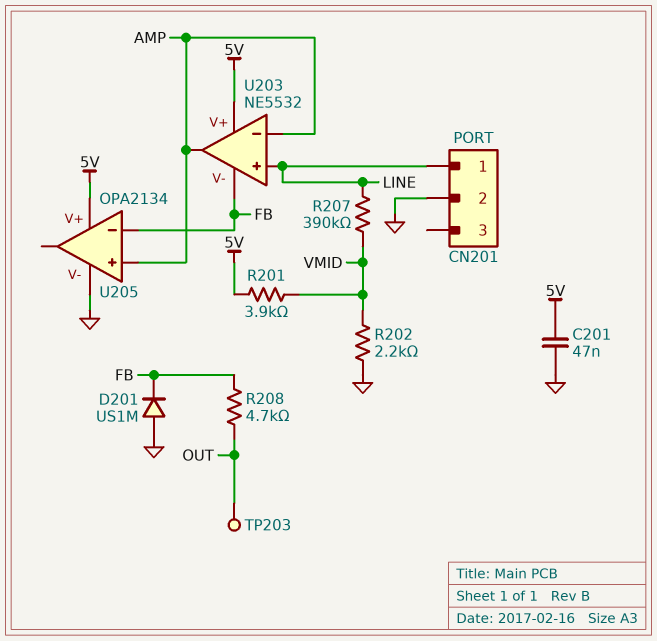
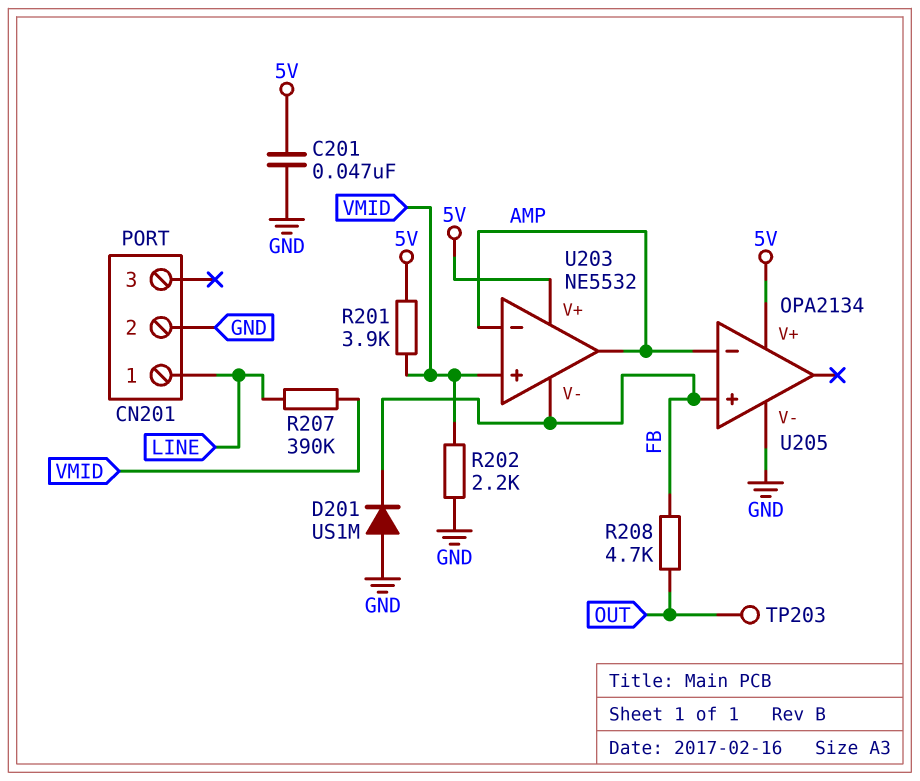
U203 pin in+: LINE -> VMID
U205 pin in+: AMP -> FB
U205 pin in-: FB -> AMP

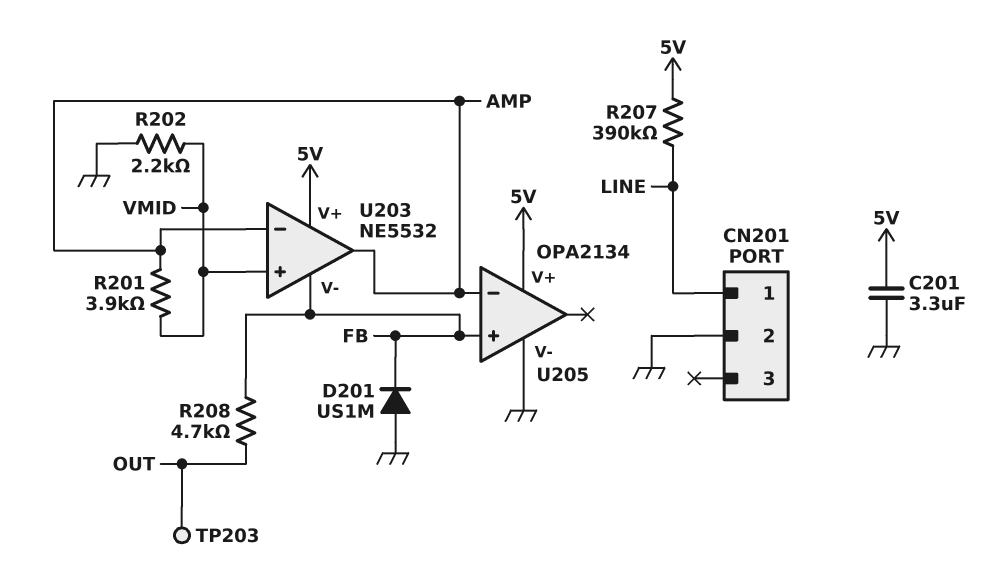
C201: 47nF (5V, GND) -> 3.3uF (5V, GND)
R201: 3.9k (5V, VMID) -> 3.9k (AMP, VMID)
R207: 390k (LINE, VMID) -> 390k (5V, LINE)

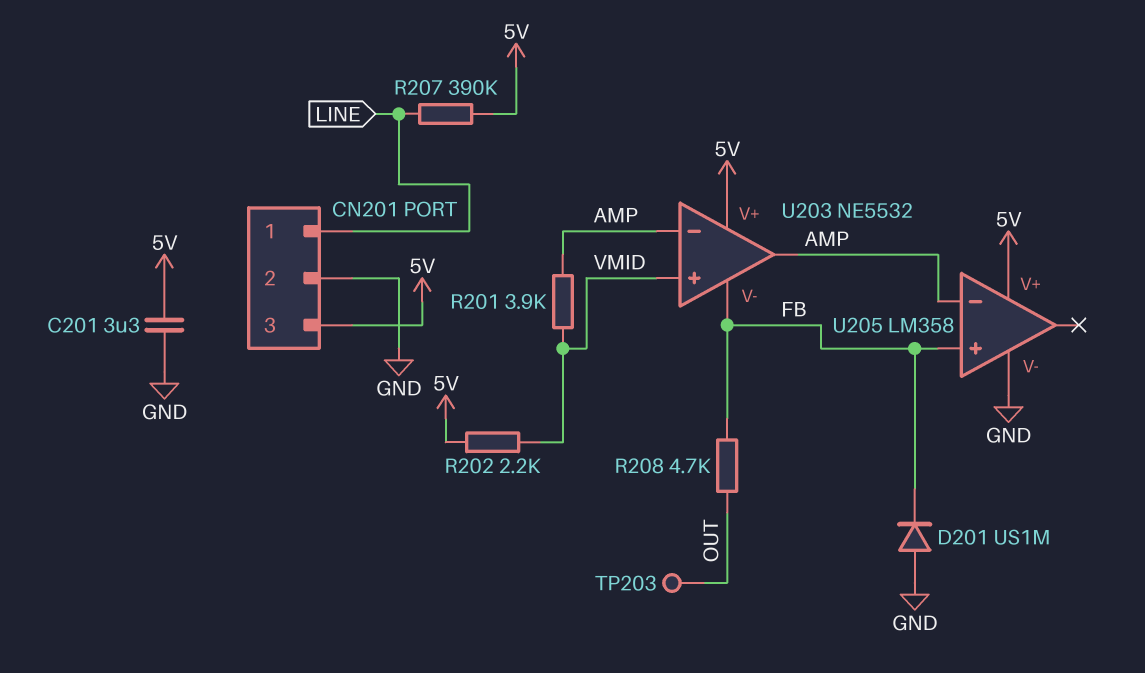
CN201 pin 3: none -> 5V
R202: 2.2k (GND, VMID) -> 2.2k (5V, VMID)
U205: OPA2134 -> LM358

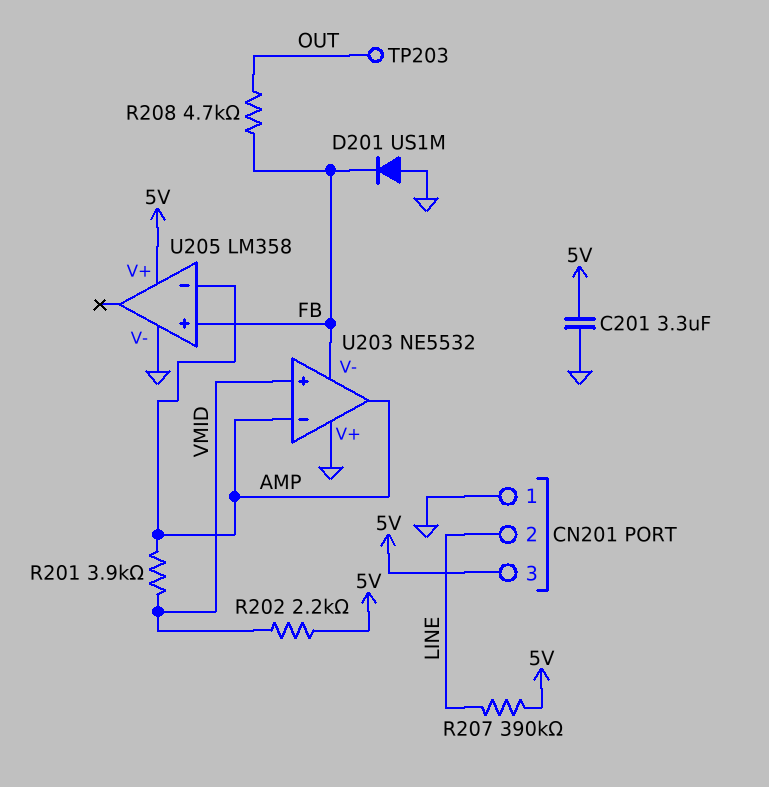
CN201 pin 1: LINE -> GND
CN201 pin 2: GND -> LINE
U203 pin V+: 5V -> GND

